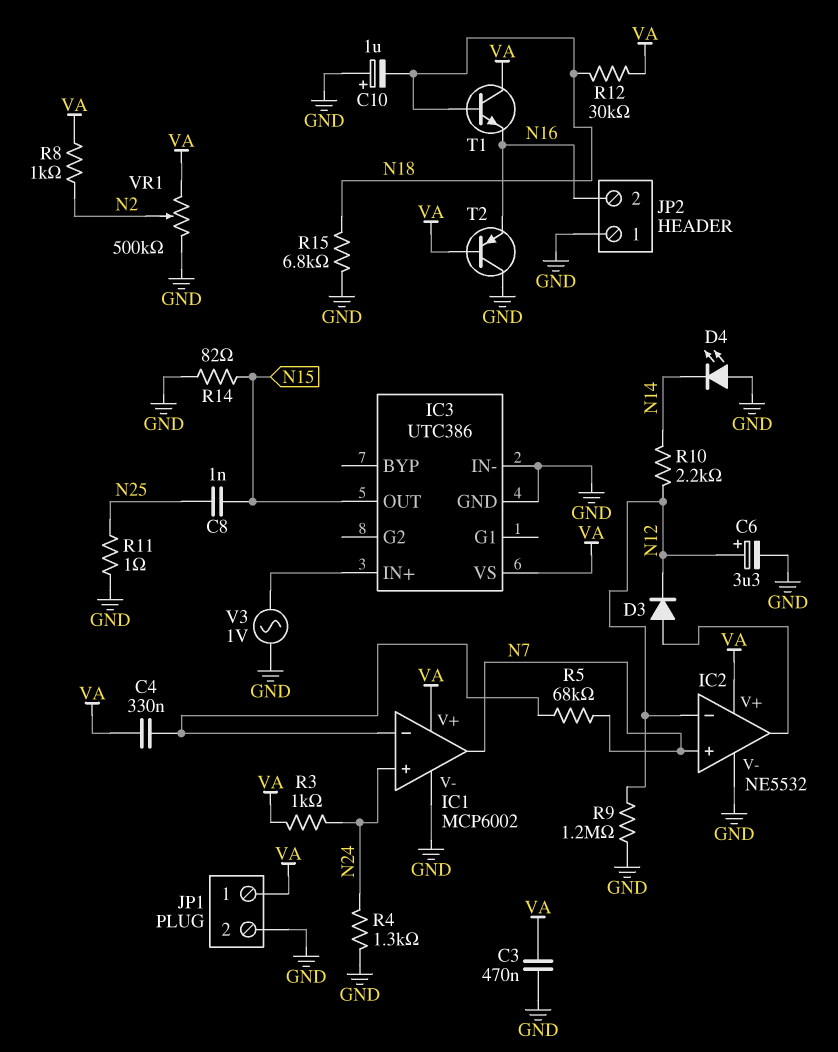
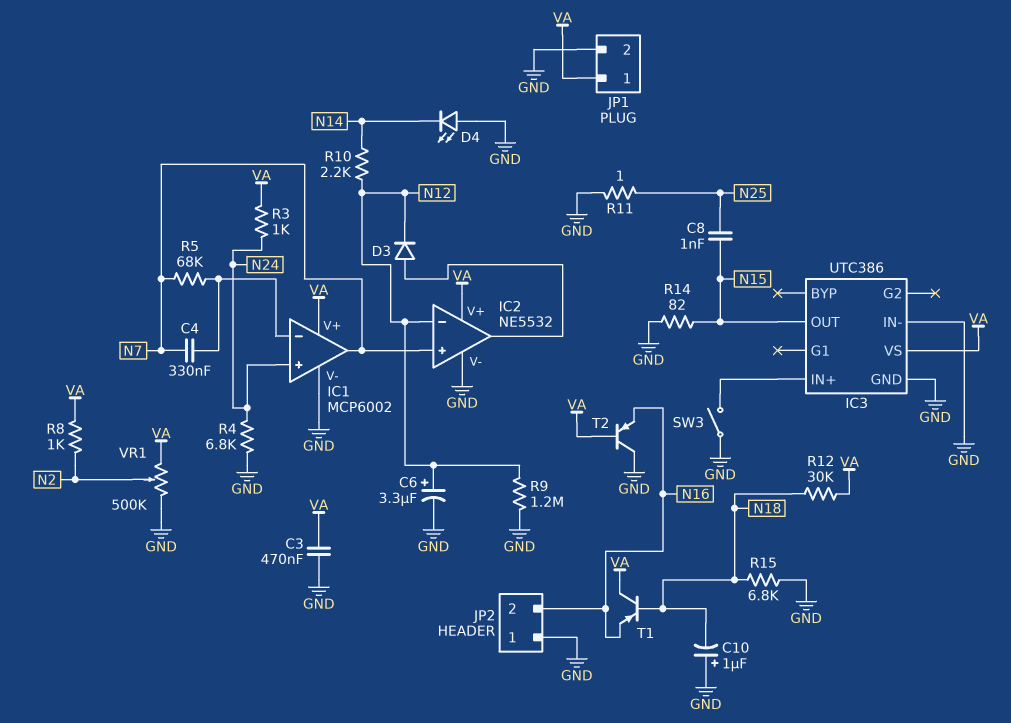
C4: 330nF (IC1/in-, VA) -> 330nF (IC1/in-, N7)
R4: 1.3k (GND, N24) -> 6.8k (GND, N24)
SW3: none -> switch (GND, IC3/IN+)
T1: NPN (B N18, C VA, E N16) -> PNP (B N18, C VA, E N16)
V3: AC 1V (GND, IC3/IN+) -> none

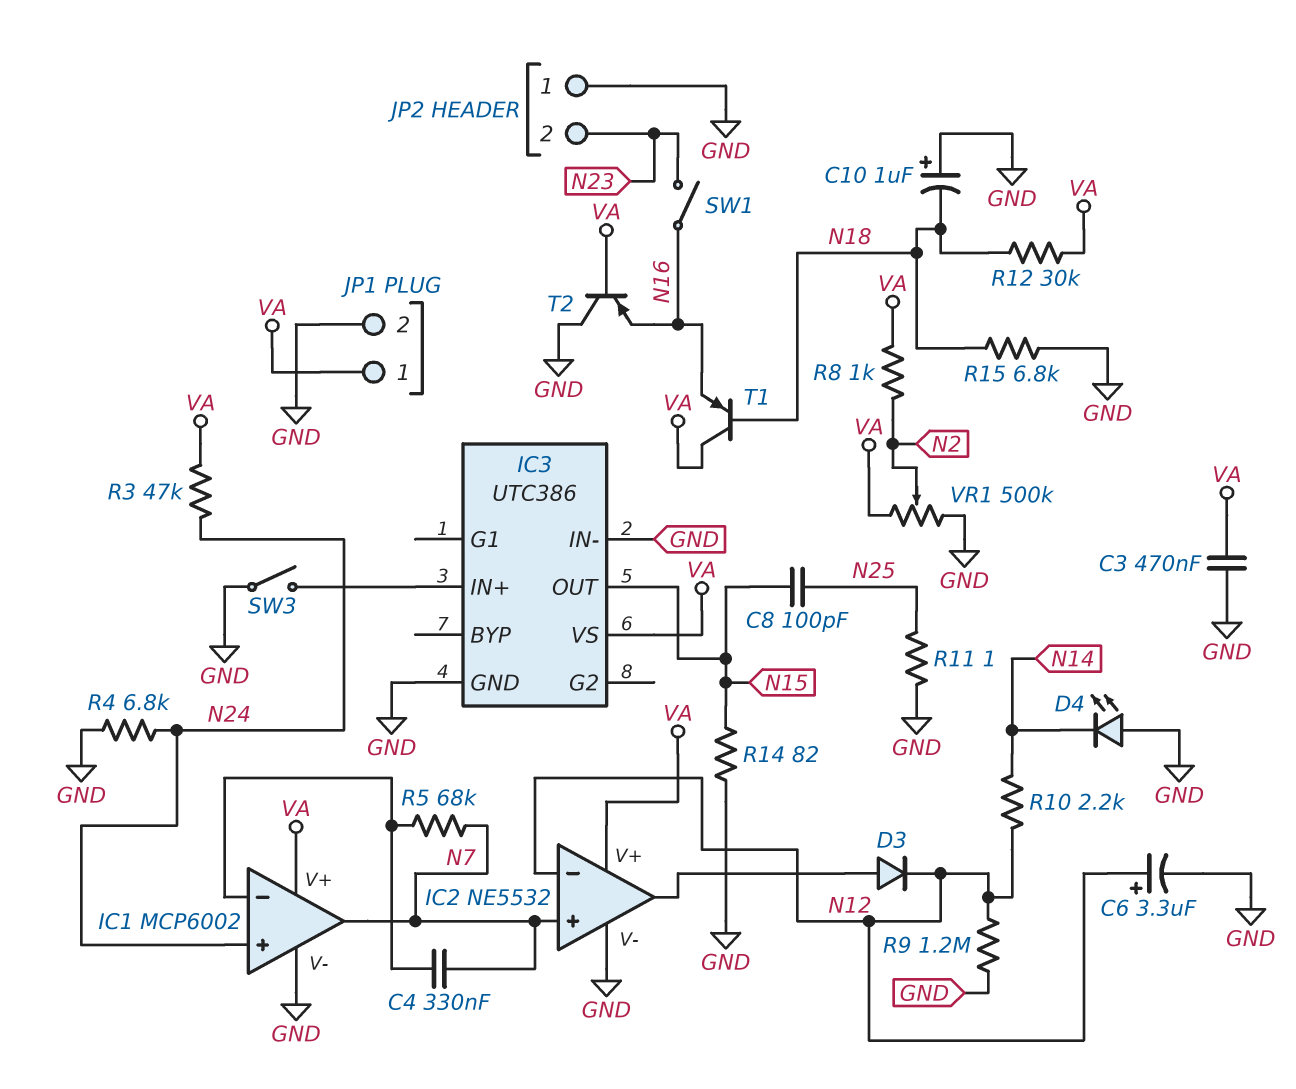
C8: 1nF (N15, N25) -> 100pF (N15, N25)
JP2 pin 2: N16 -> N23
R3: 1k (N24, VA) -> 47k (N24, VA)
SW1: none -> switch (N16, N23)

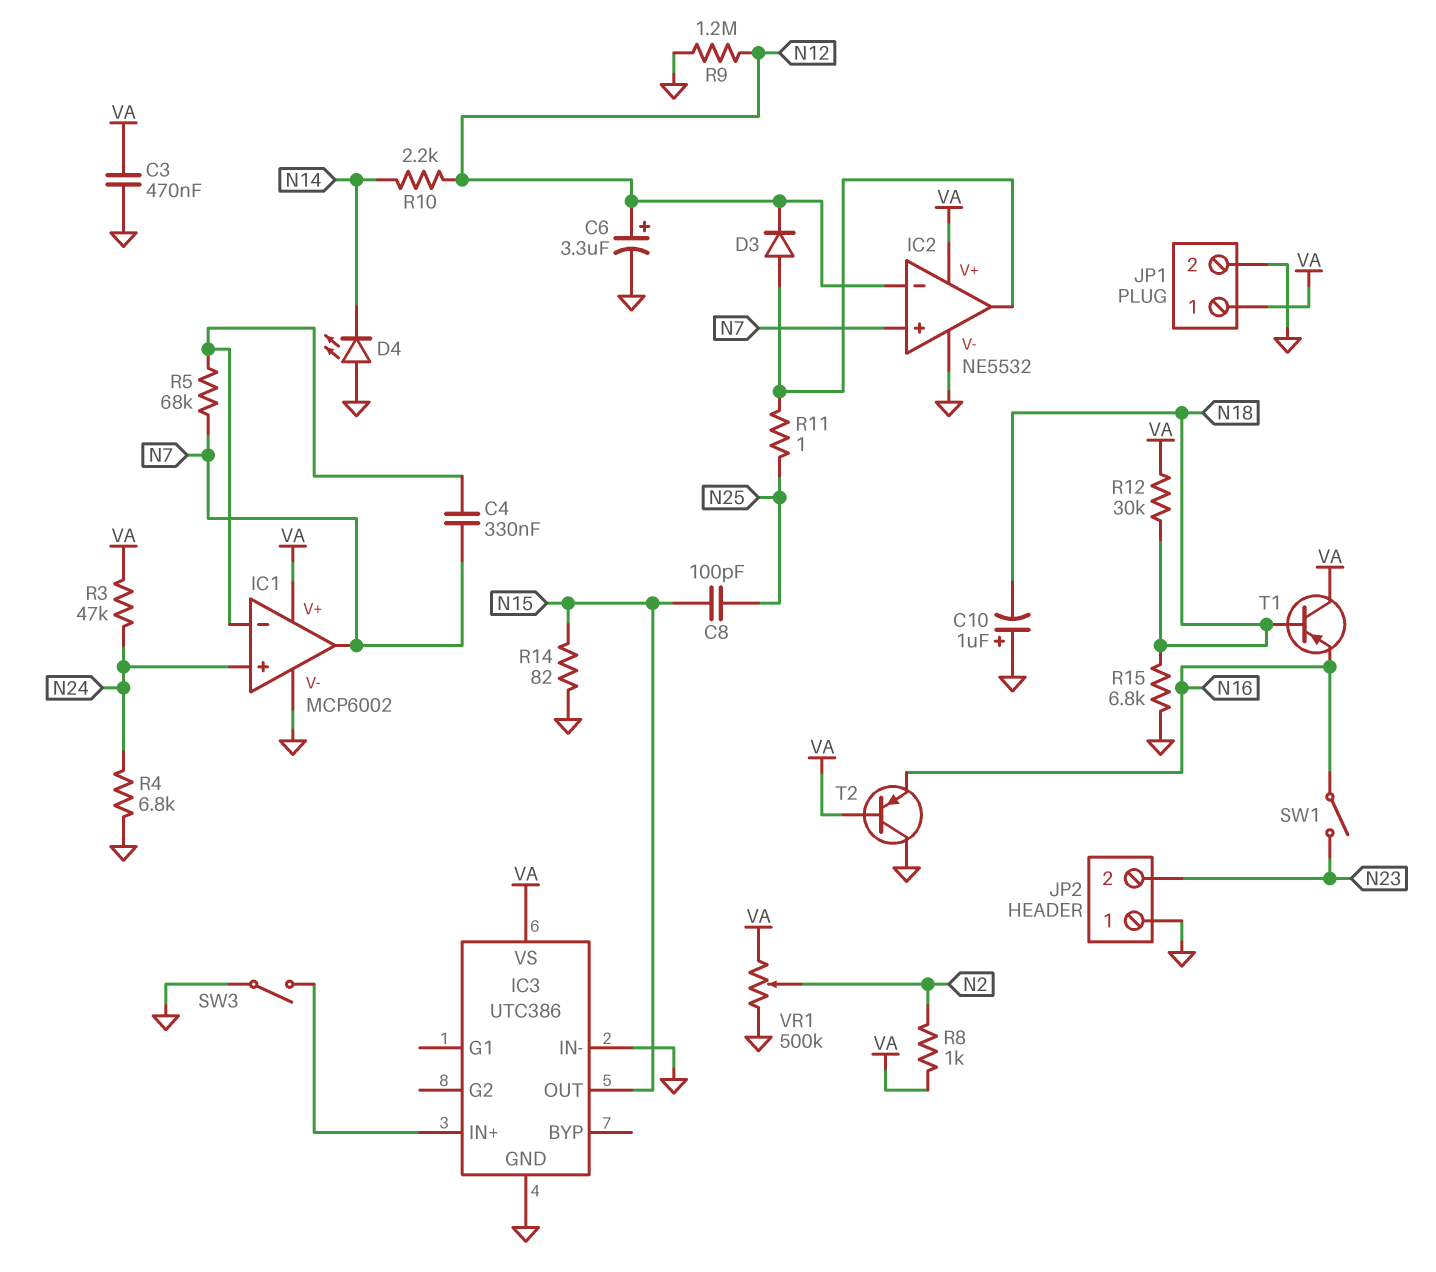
R11: 1 (GND, N25) -> 1 (IC2/out, N25)

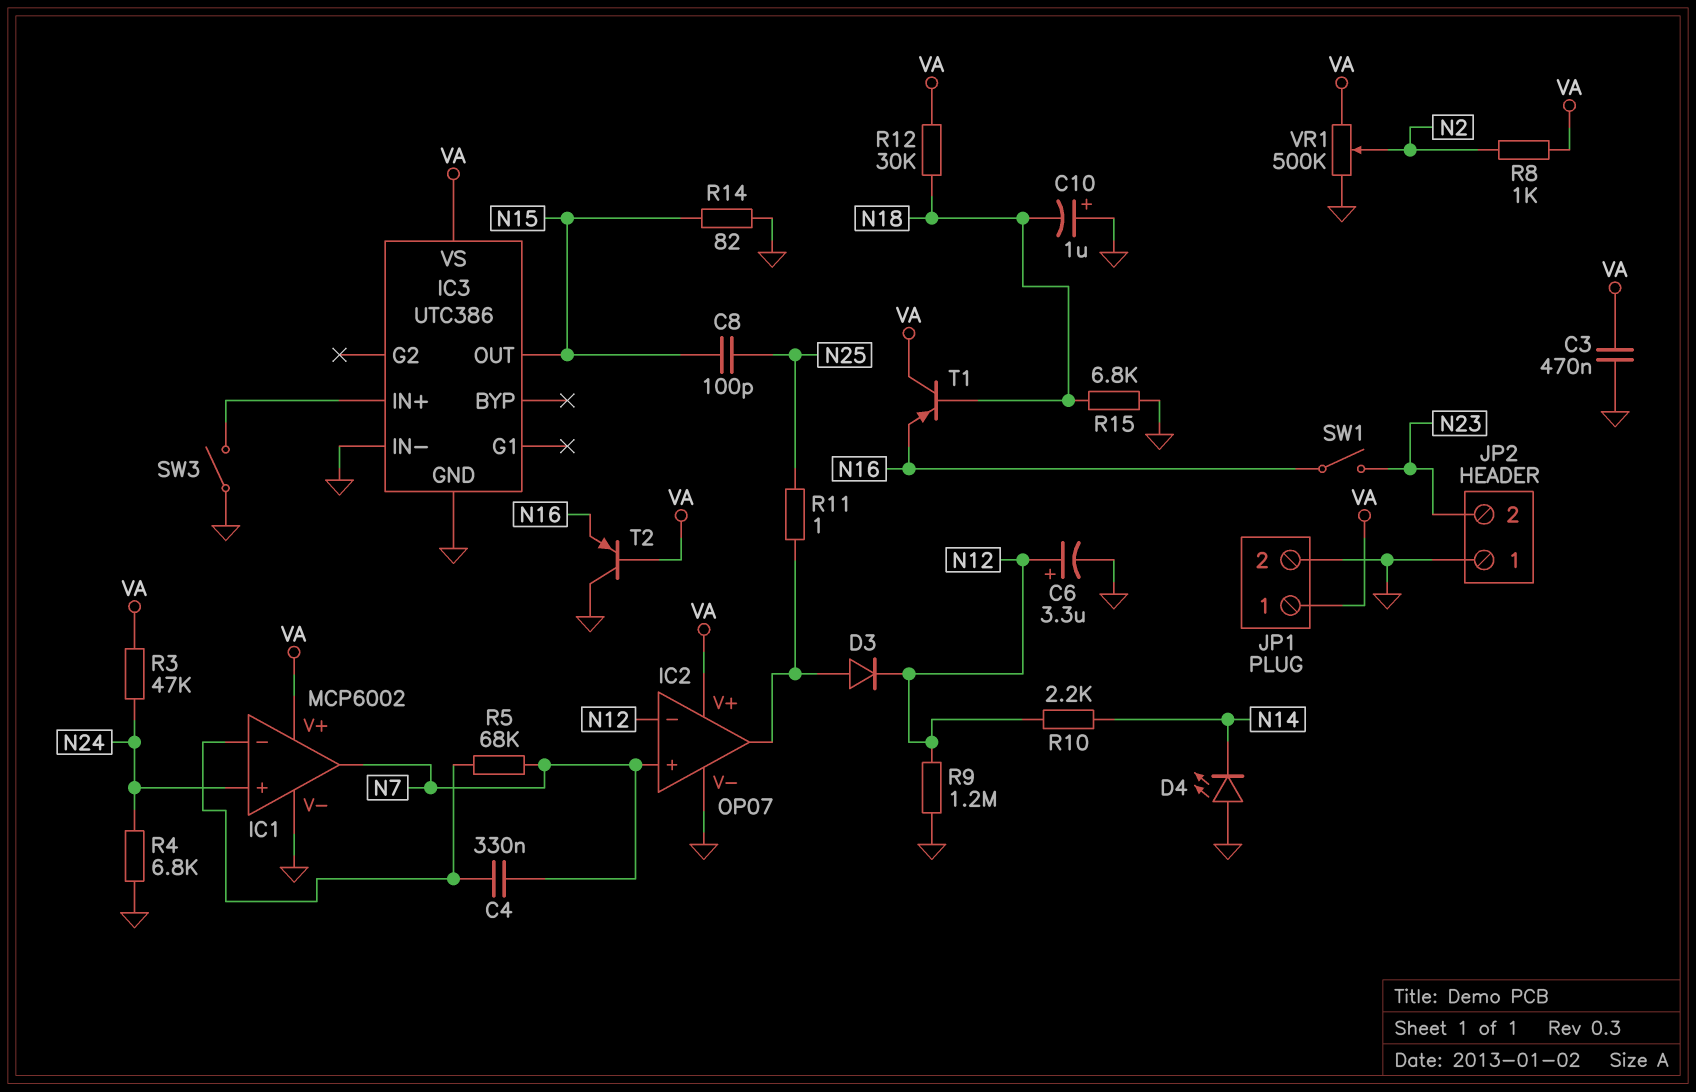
IC2: NE5532 -> OP07

